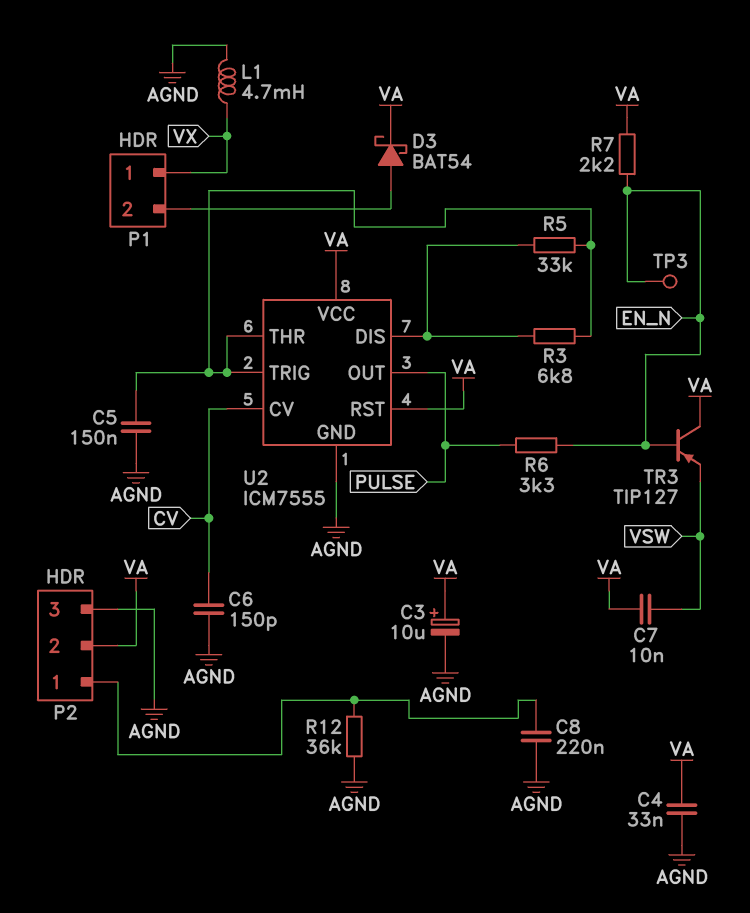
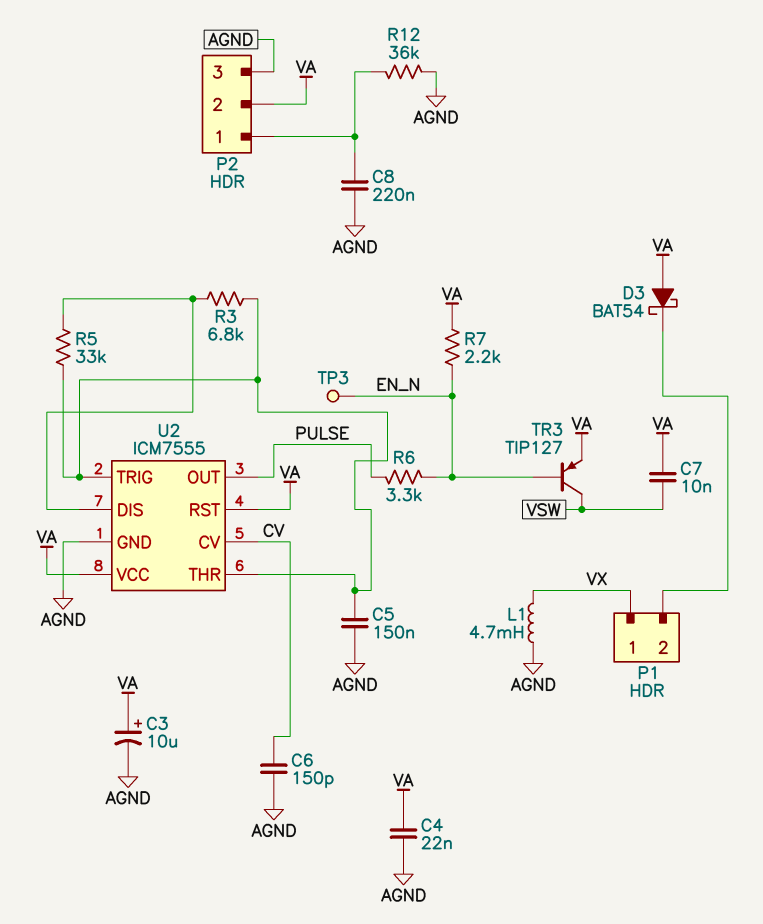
C4: 33nF (AGND, VA) -> 22nF (AGND, VA)
D3: schottky BAT54 (A P1/2, K VA) -> schottky BAT54 (A VA, K P1/2)
TR3: PNP TIP127 (B EN_N, C VA, E VSW) -> PNP TIP127 (B EN_N, C VSW, E VA)

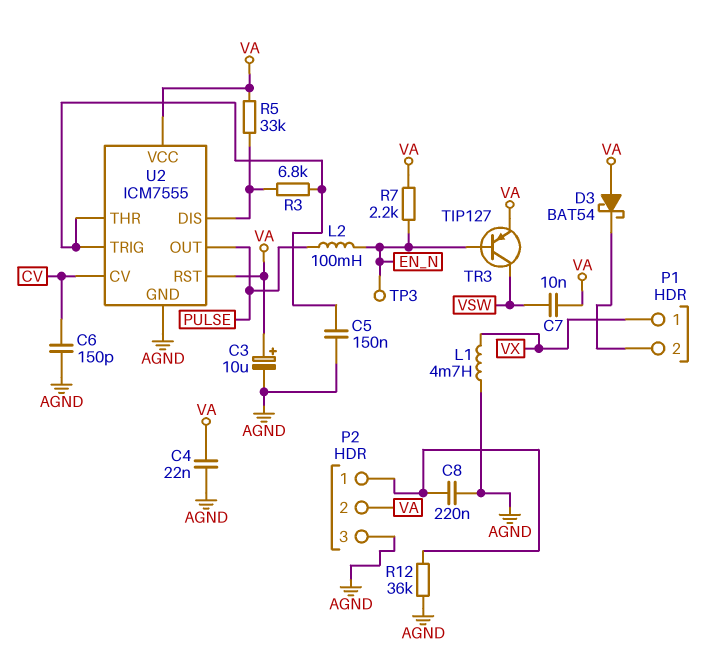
L2: none -> 100mH (EN_N, PULSE)
R5: 33k (U2/DIS, U2/THR) -> 33k (U2/DIS, VA)
R6: 3.3k (EN_N, PULSE) -> none

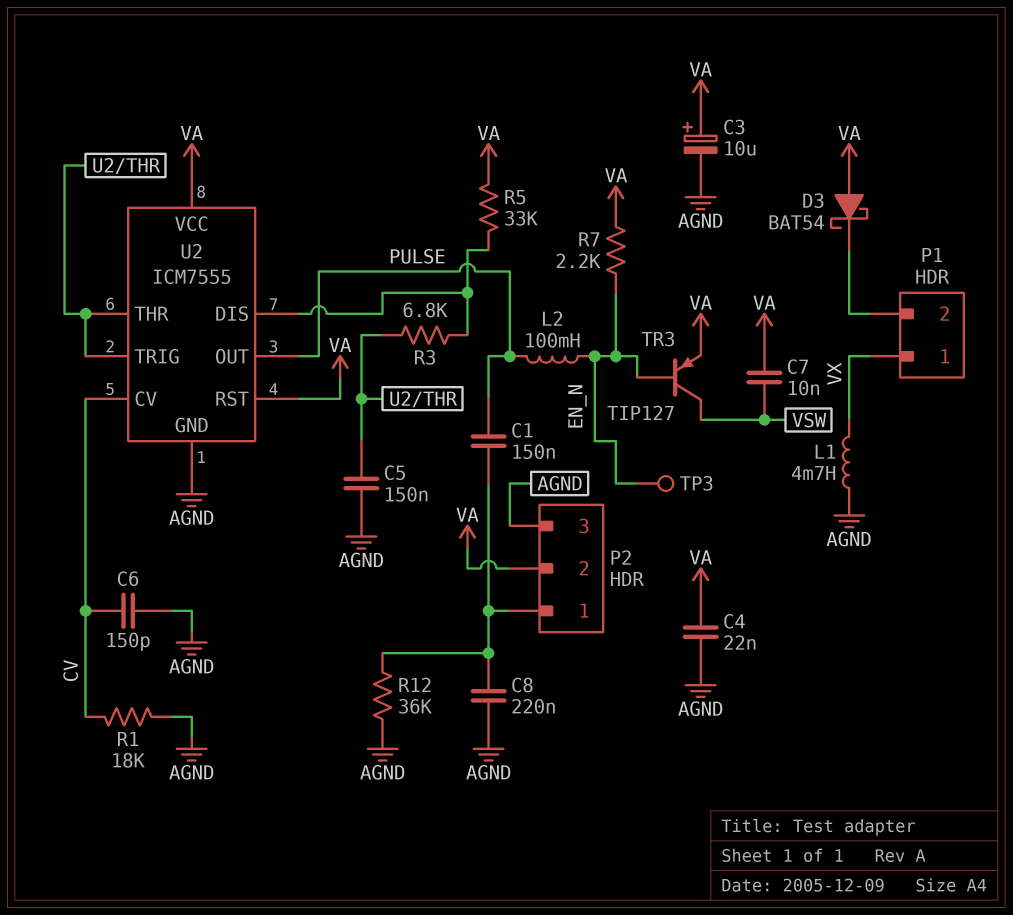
C1: none -> 150nF (P2/1, PULSE)
R1: none -> 18k (AGND, CV)

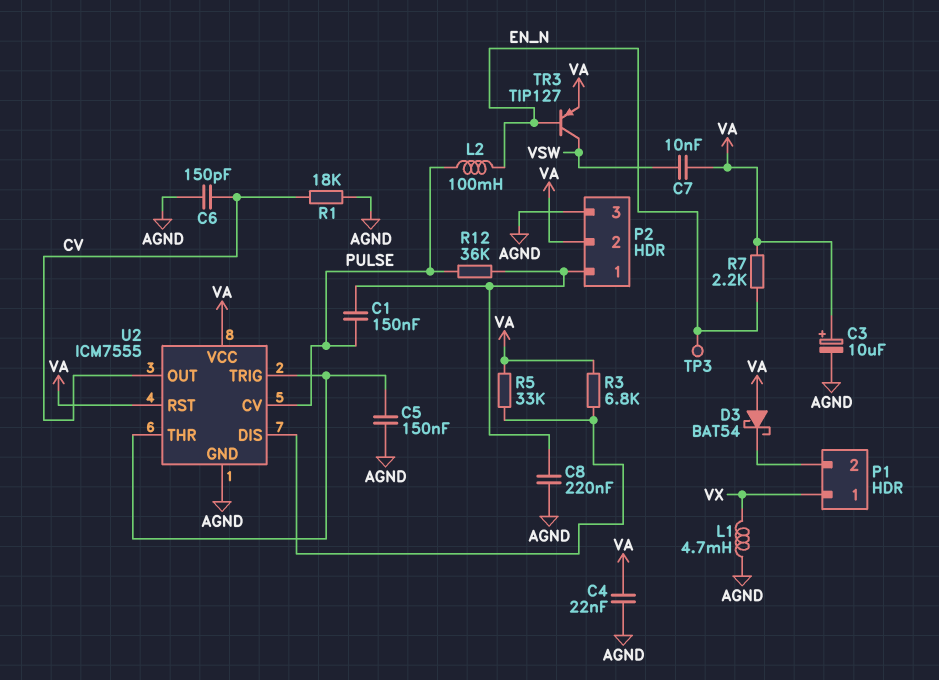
R3: 6.8k (U2/DIS, U2/THR) -> 6.8k (U2/DIS, VA)
R12: 36k (AGND, P2/1) -> 36k (P2/1, PULSE)
U2 pin CV: CV -> PULSE
U2 pin OUT: PULSE -> CV

